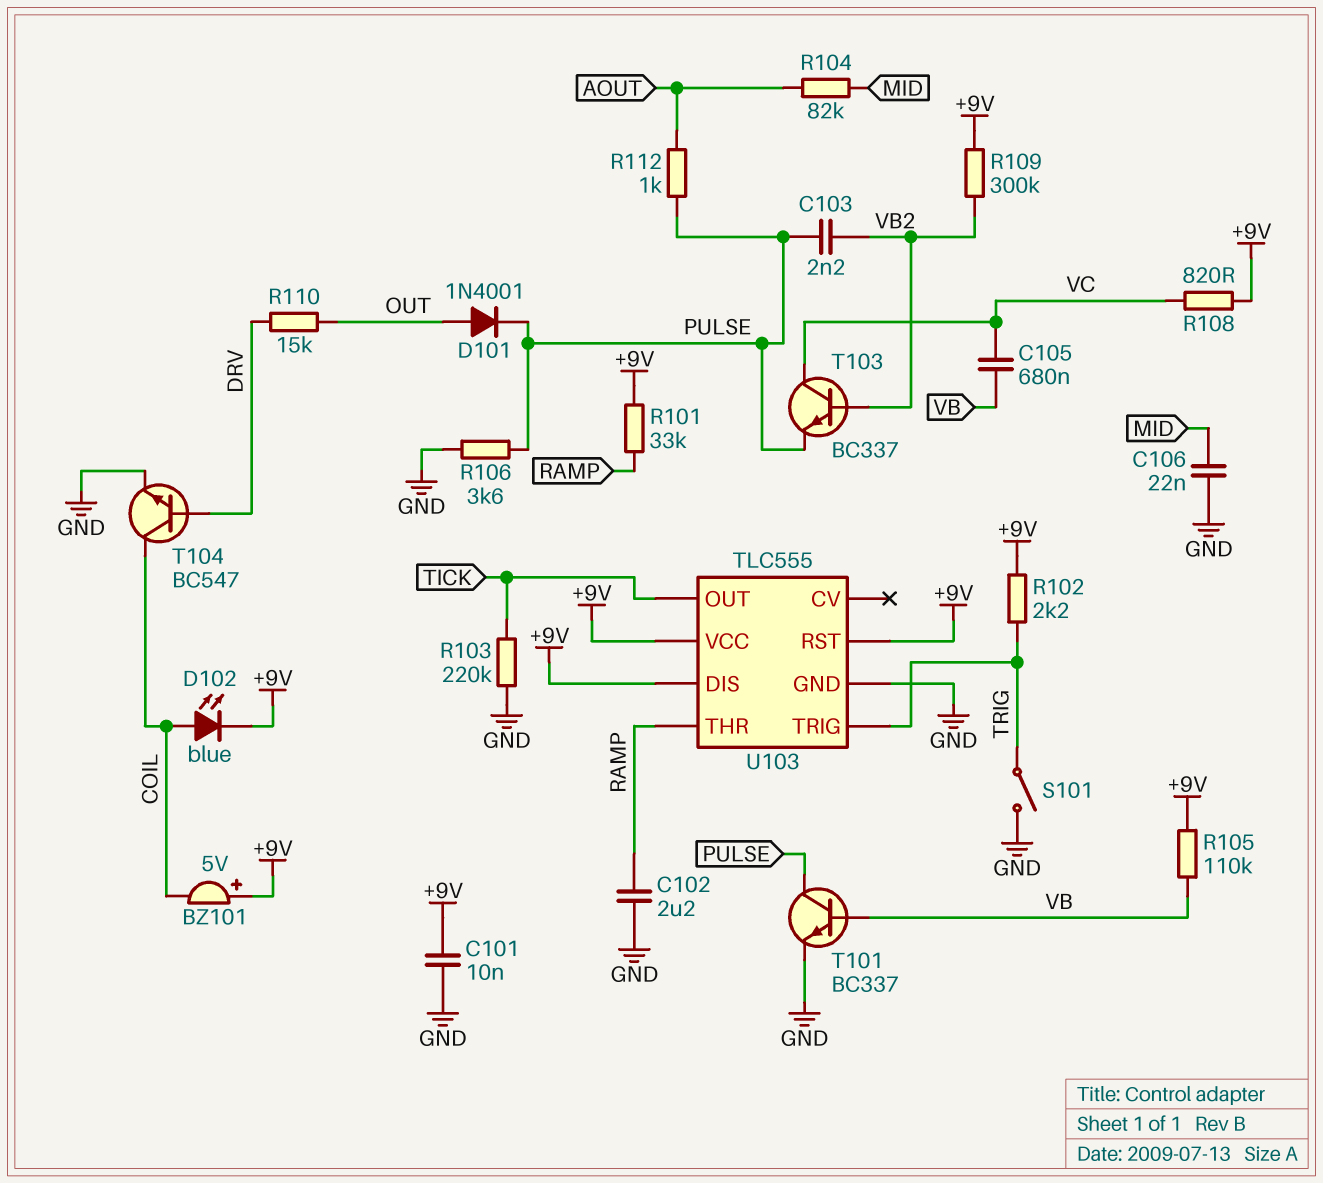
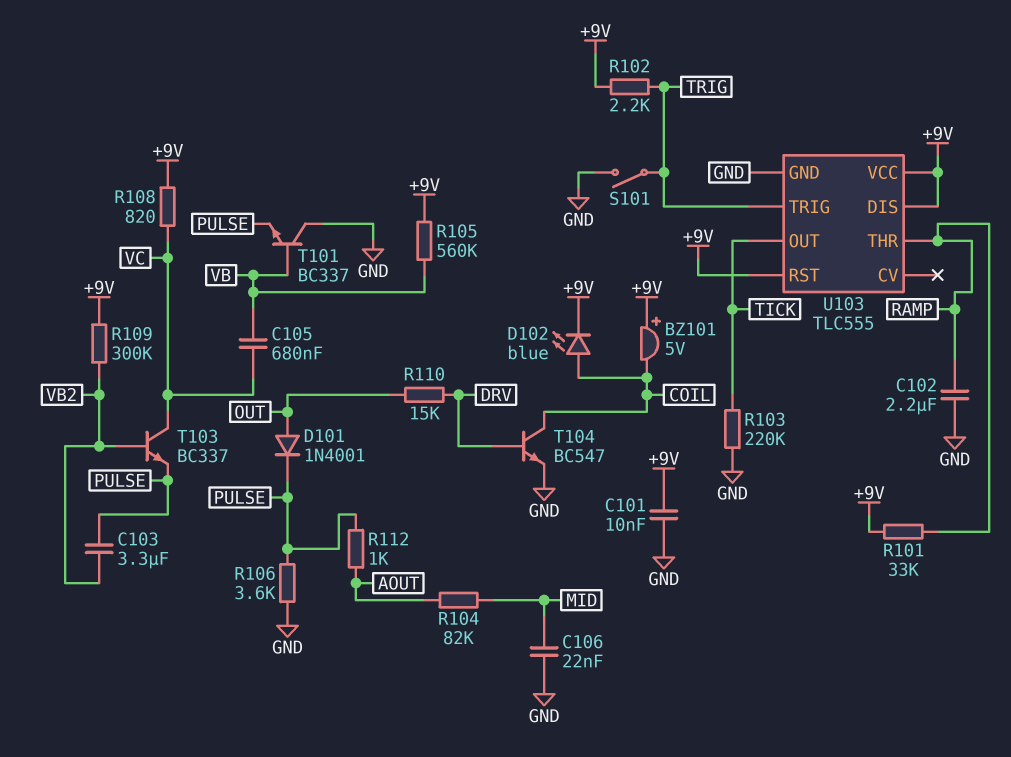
C103: 2.2nF (PULSE, VB2) -> 3.3uF (PULSE, VB2)
R105: 110k (+9V, VB) -> 560k (+9V, VB)
T101: NPN BC337 (B VB, C PULSE, E GND) -> NPN BC337 (B VB, C GND, E PULSE)

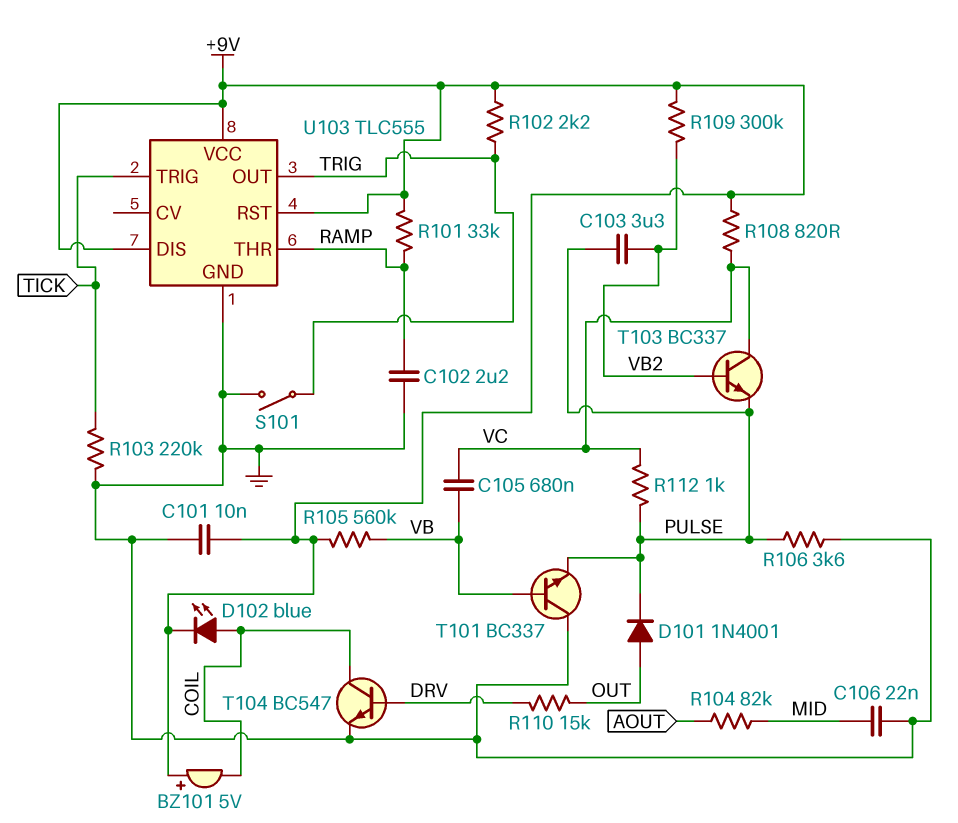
R112: 1k (AOUT, PULSE) -> 1k (PULSE, VC)
U103 pin OUT: TICK -> TRIG
U103 pin TRIG: TRIG -> TICK

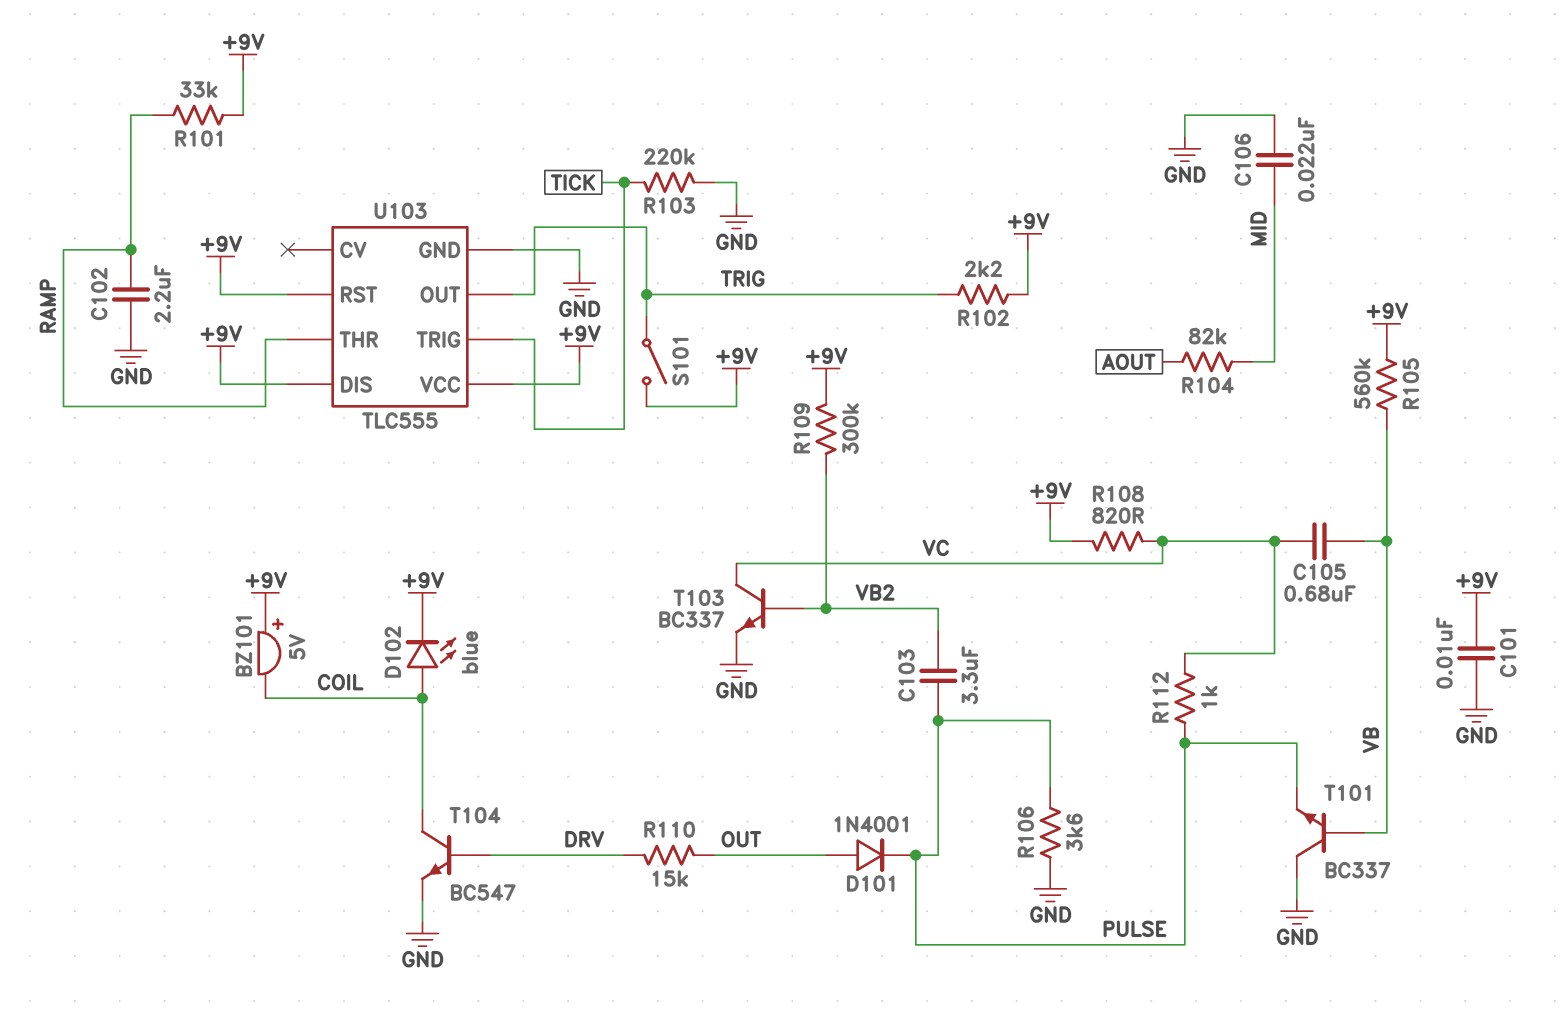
S101: switch (GND, TRIG) -> switch (+9V, TRIG)
T103: NPN BC337 (B VB2, C VC, E PULSE) -> NPN BC337 (B VB2, C VC, E GND)

